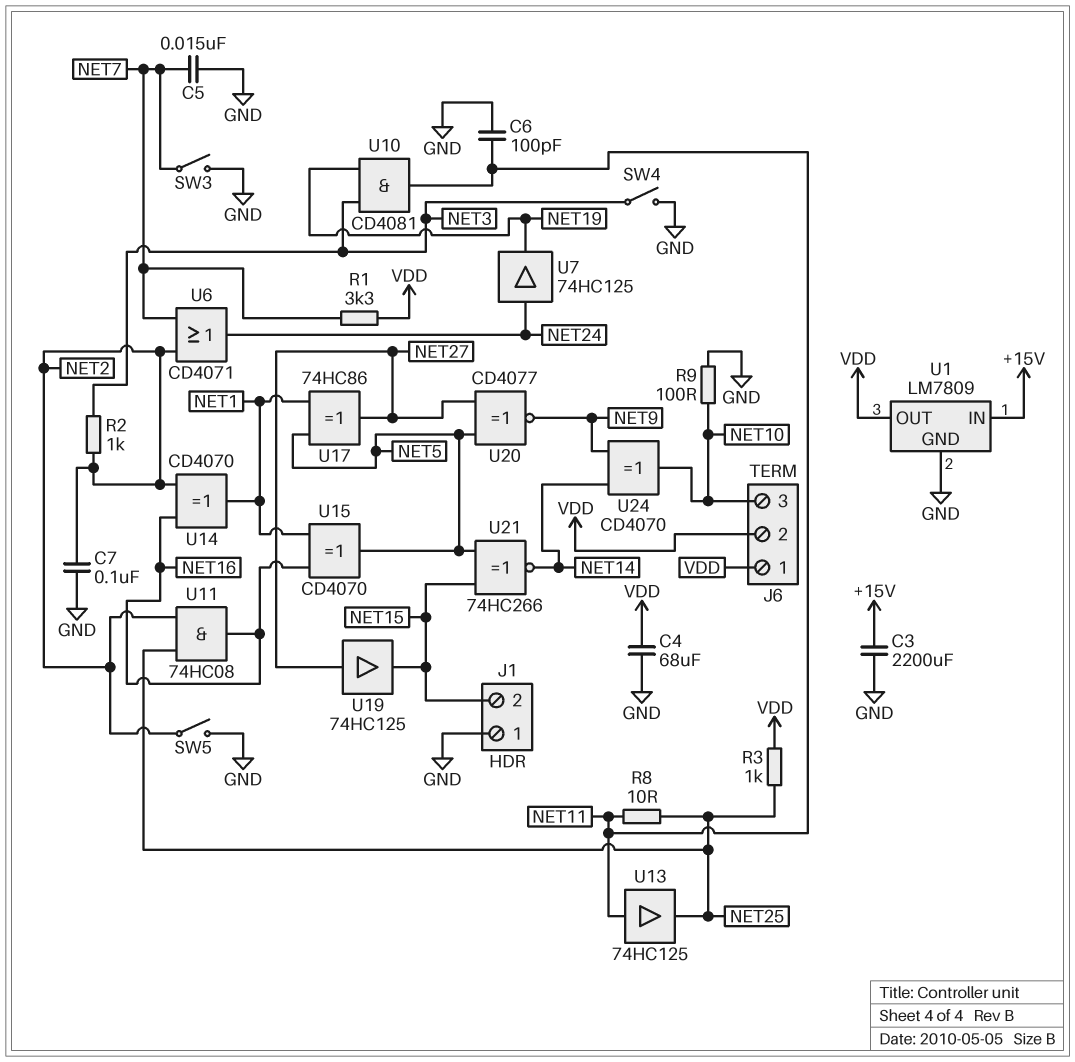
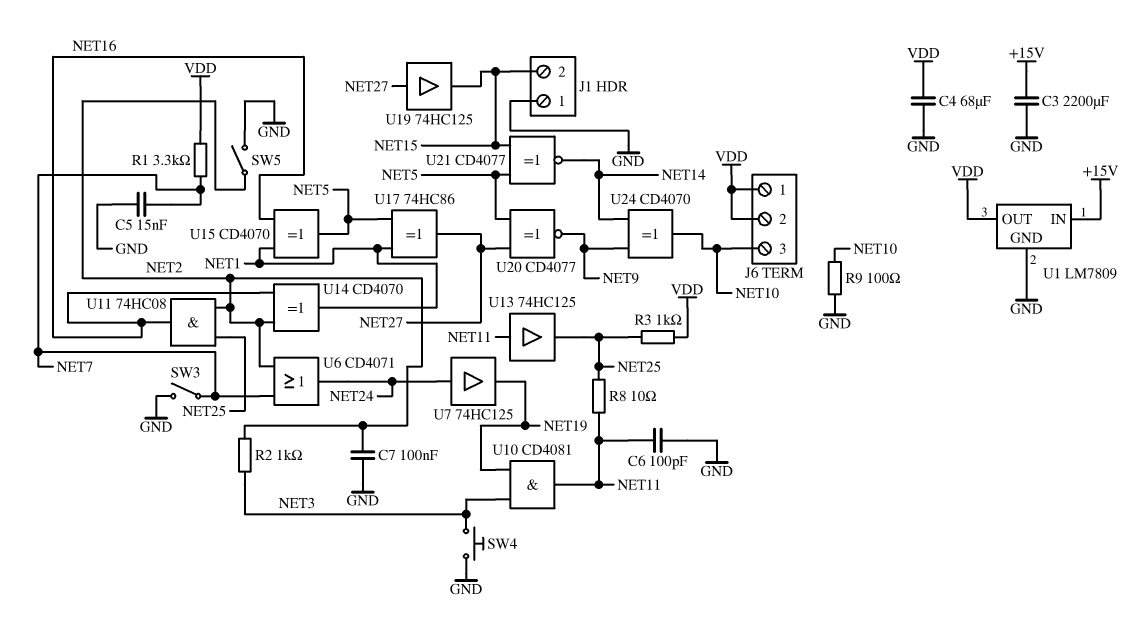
SW4: switch (GND, NET3) -> button (GND, NET3)
U21: XNOR 74HC266 (in NET5, in NET15, out NET14) -> XNOR CD4077 (in NET5, in NET15, out NET14)

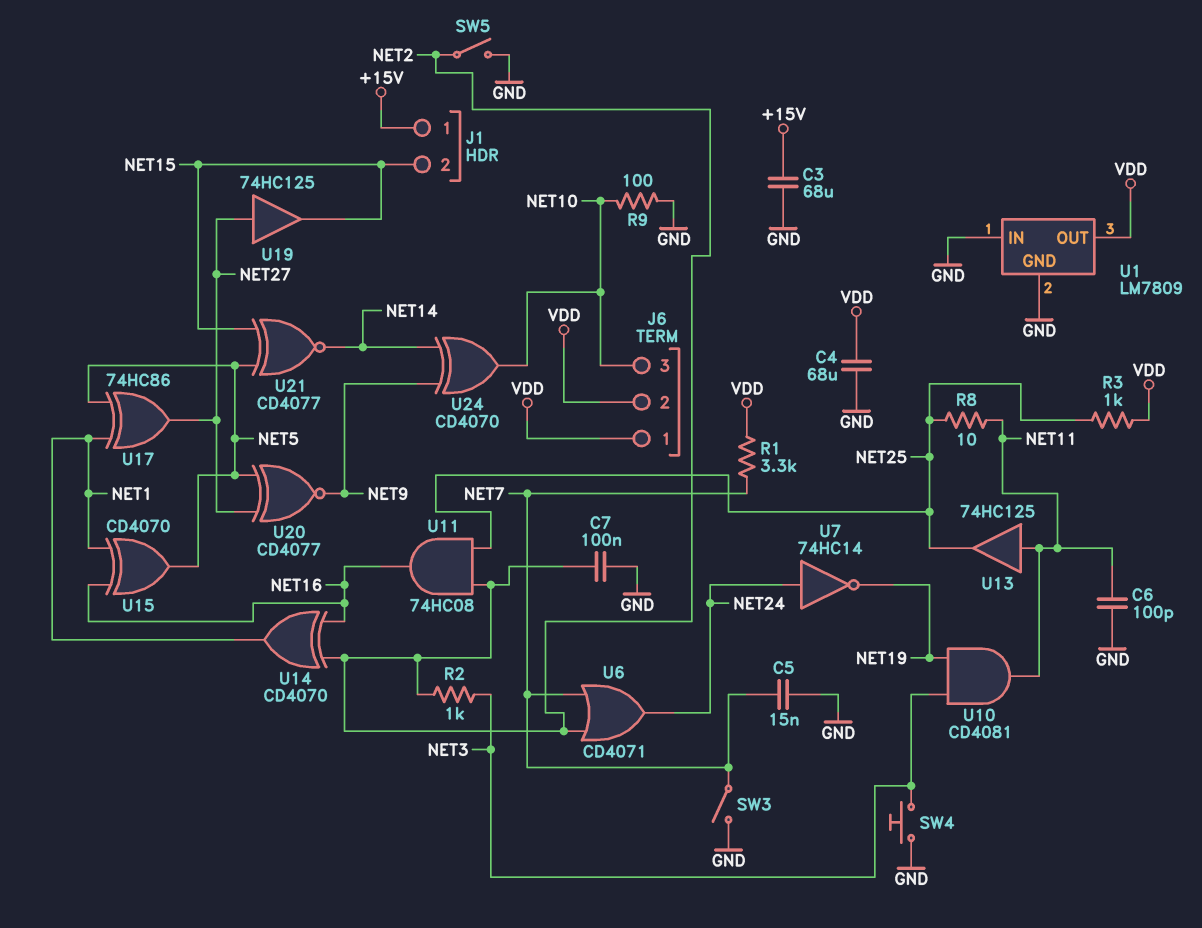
C3: 2200uF (+15V, GND) -> 68uF (+15V, GND)
J1 pin 1: GND -> +15V
U1 pin IN: +15V -> GND
U7: buffer 74HC125 (in NET24, out NET19) -> NOT 74HC14 (in NET24, out NET19)

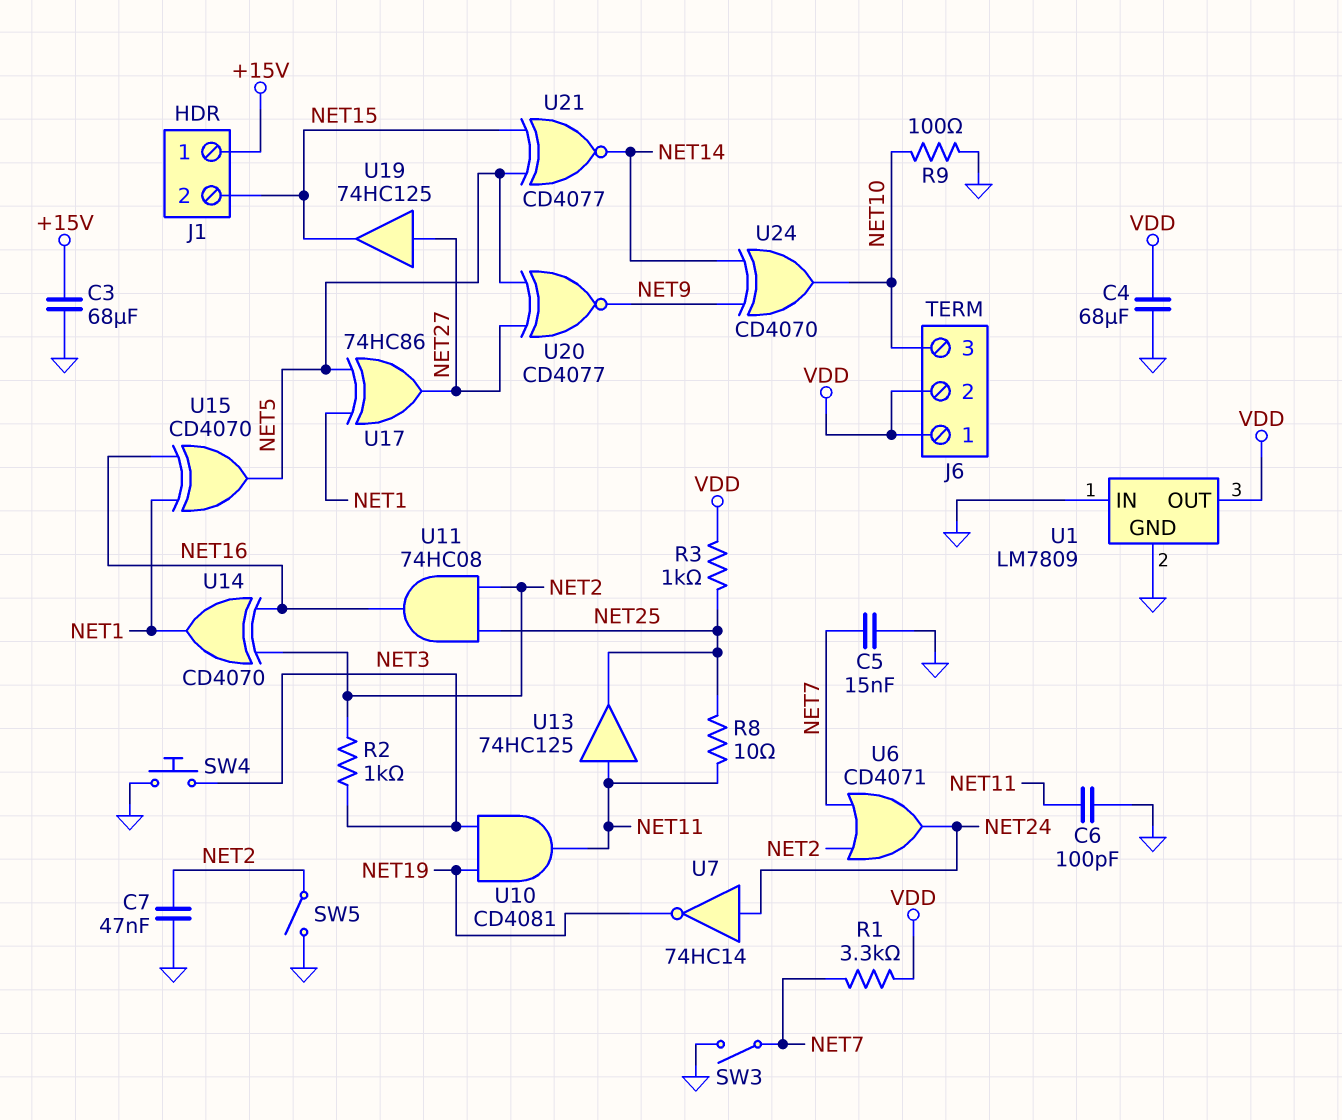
C7: 100nF (GND, NET2) -> 47nF (GND, NET2)

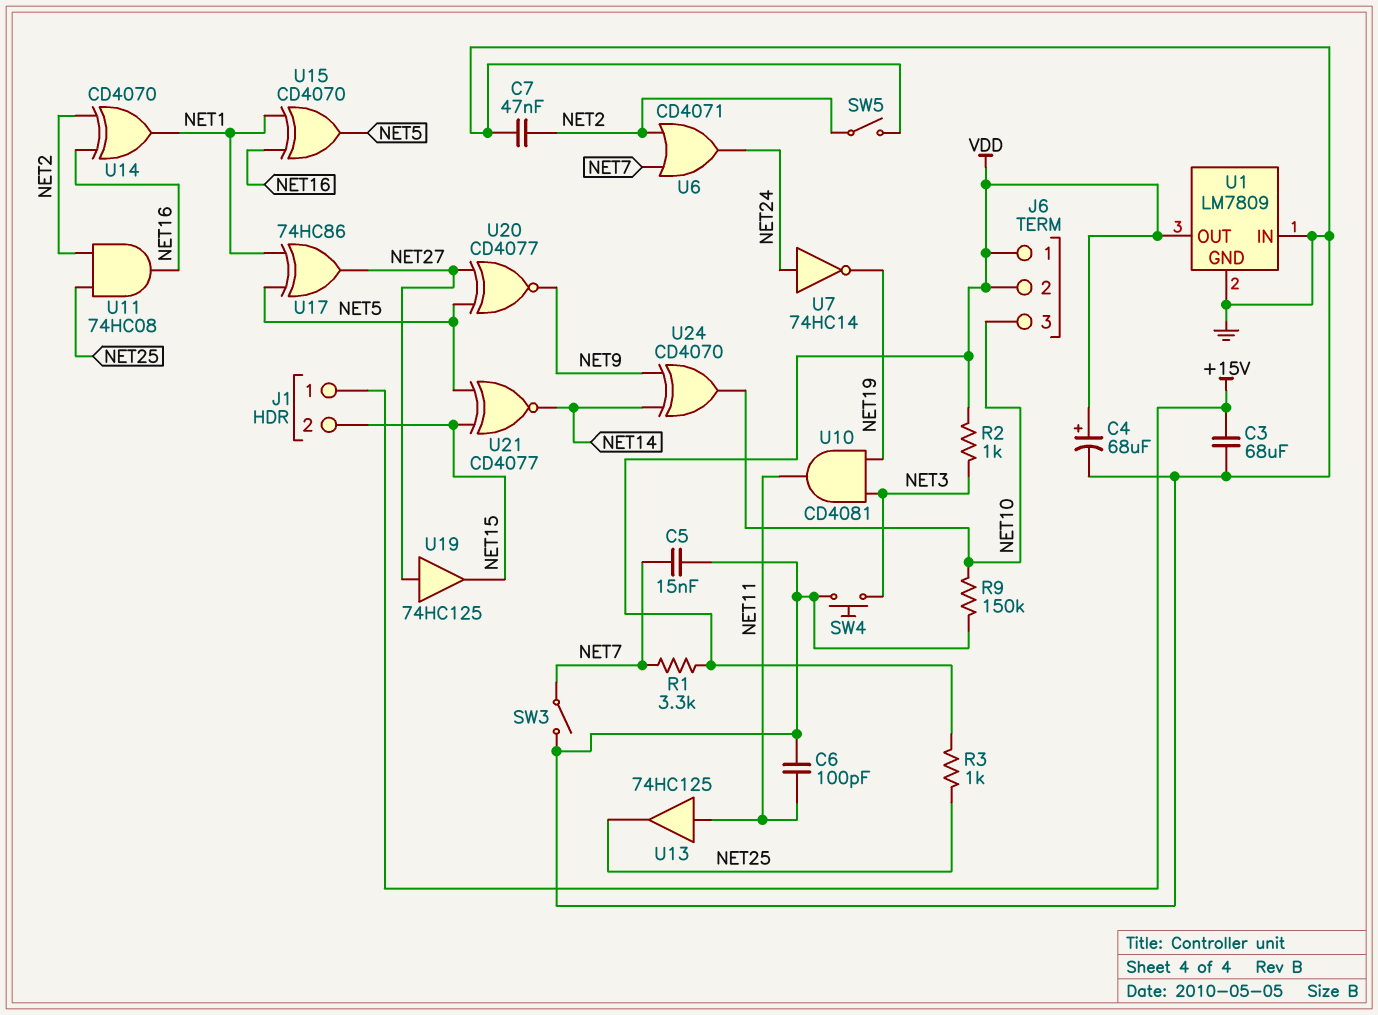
C4: 68uF (GND, VDD) -> 68uF (plus VDD, minus GND)
R2: 1k (NET2, NET3) -> 1k (NET3, VDD)
R8: 10 (NET11, NET25) -> none
R9: 100 (GND, NET10) -> 150k (GND, NET10)

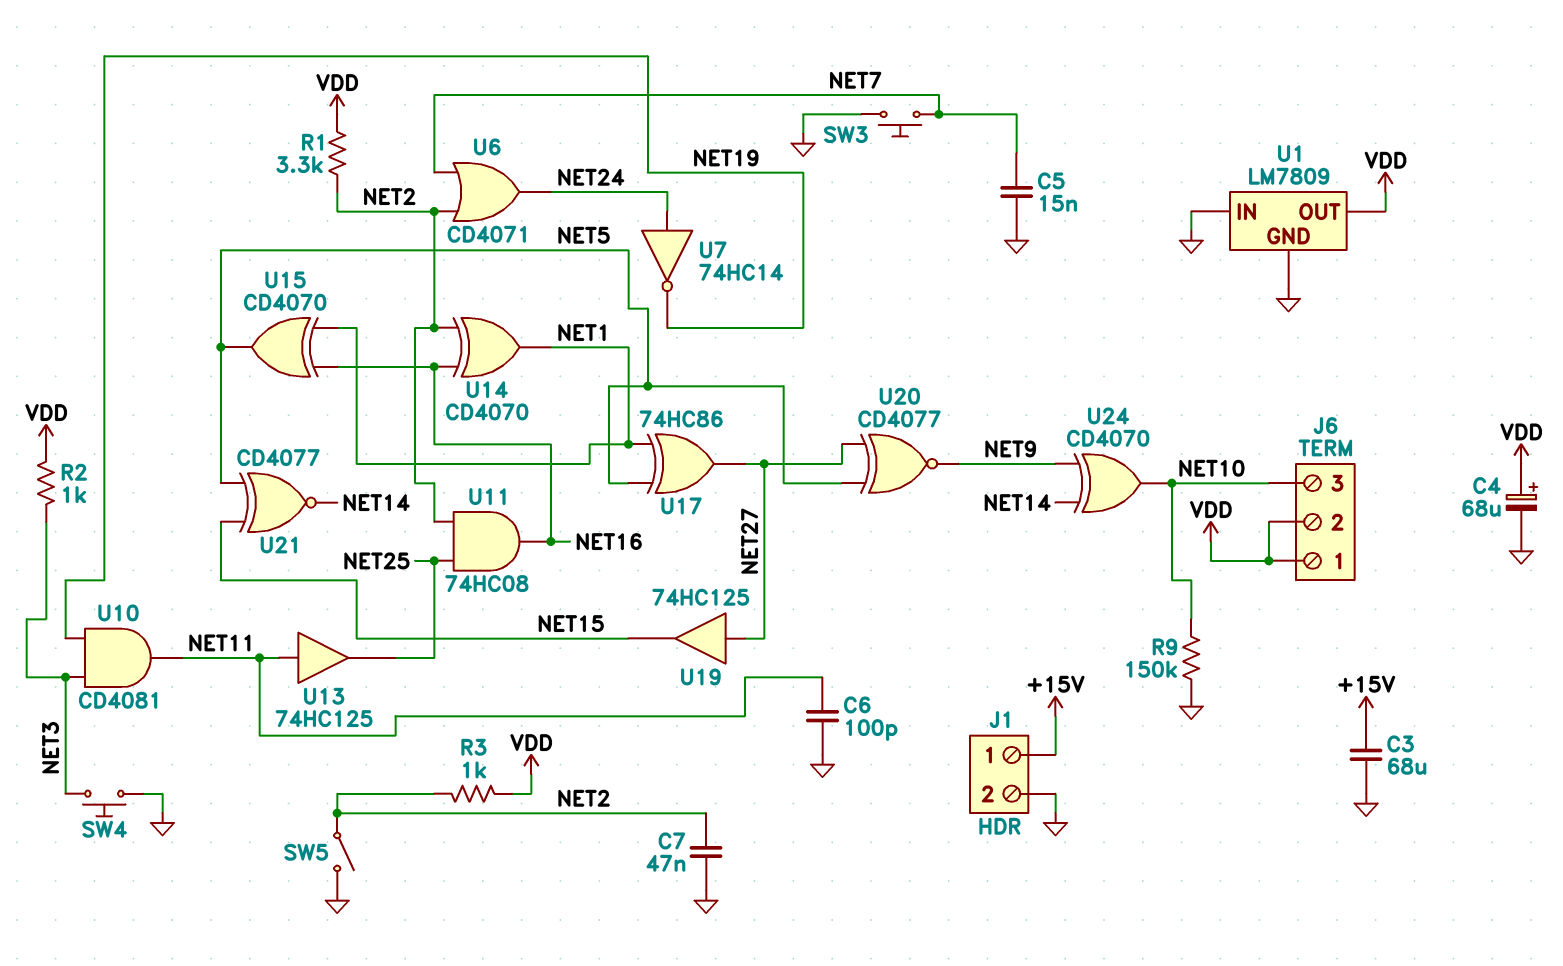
J1 pin 2: NET15 -> GND
R1: 3.3k (NET7, VDD) -> 3.3k (NET2, VDD)
R3: 1k (NET25, VDD) -> 1k (NET2, VDD)
SW3: switch (GND, NET7) -> button (GND, NET7)

